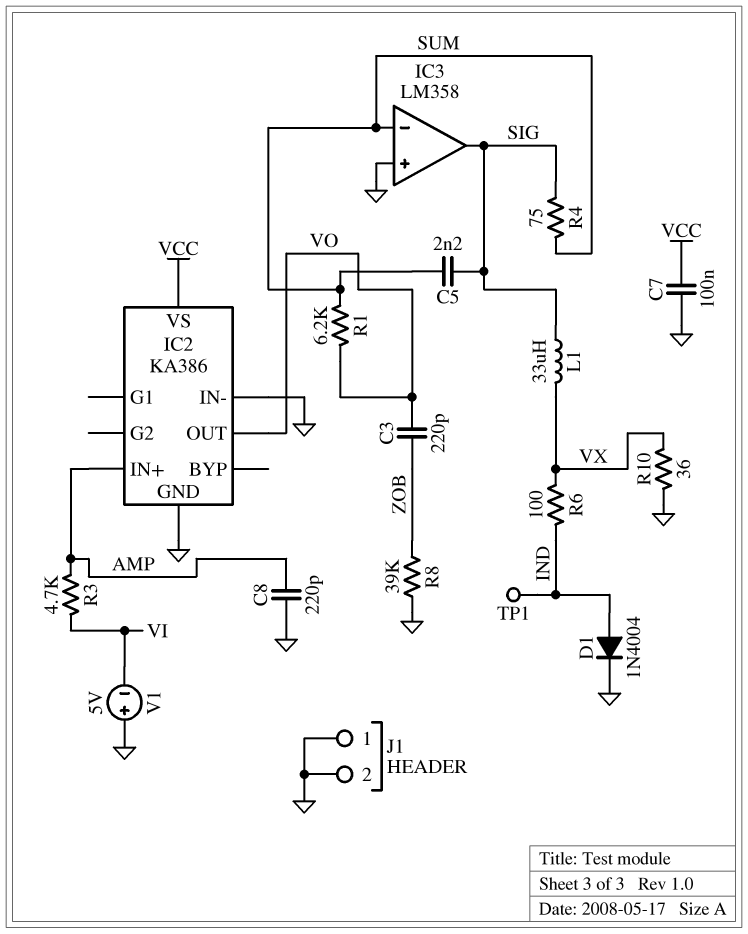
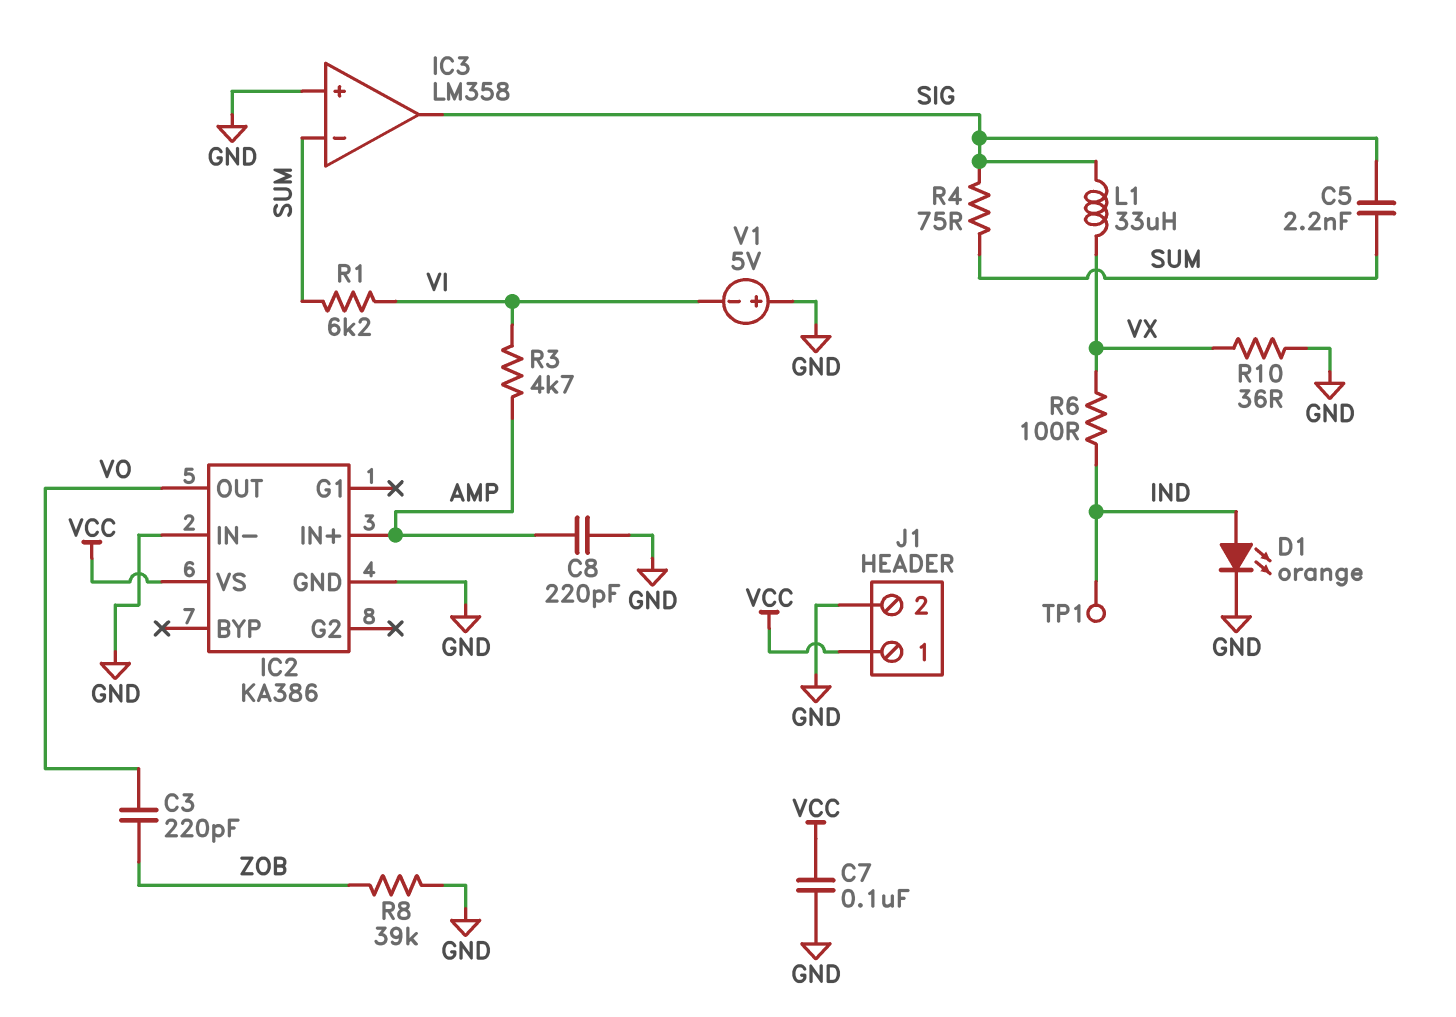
D1: diode 1N4004 (A IND, K GND) -> LED orange (A IND, K GND)
J1 pin 1: GND -> VCC
R1: 6.2k (SUM, VO) -> 6.2k (SUM, VI)

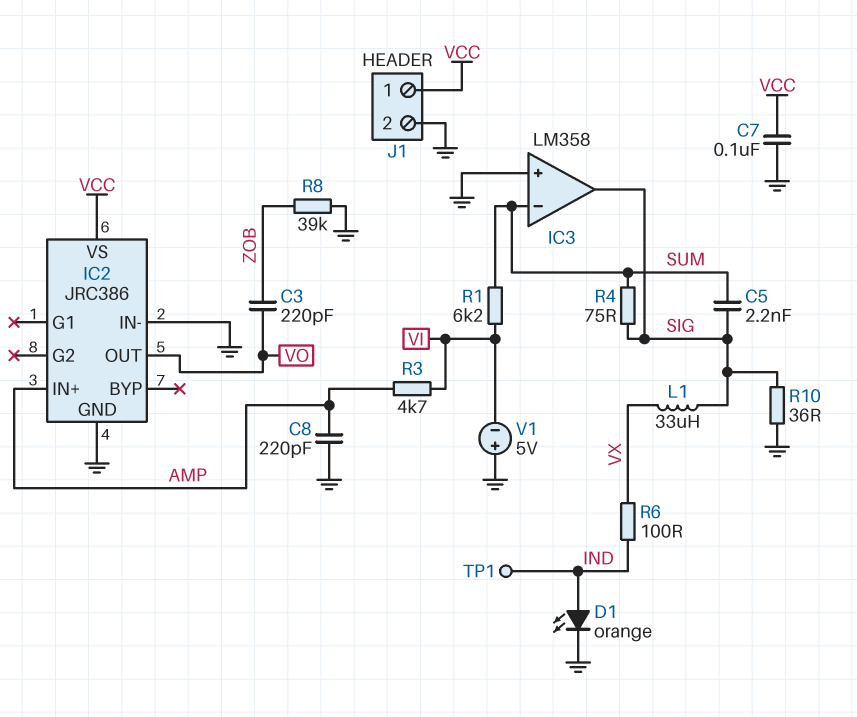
IC2: KA386 -> JRC386
R10: 36 (GND, VX) -> 36 (GND, SIG)

